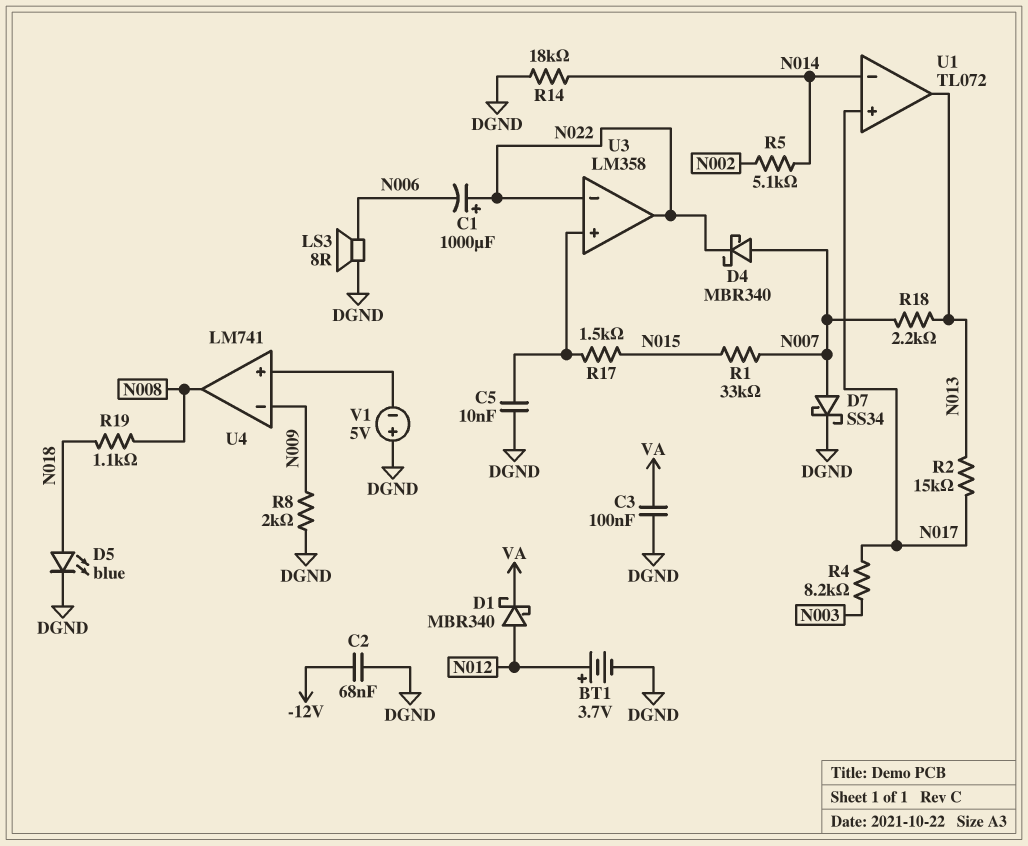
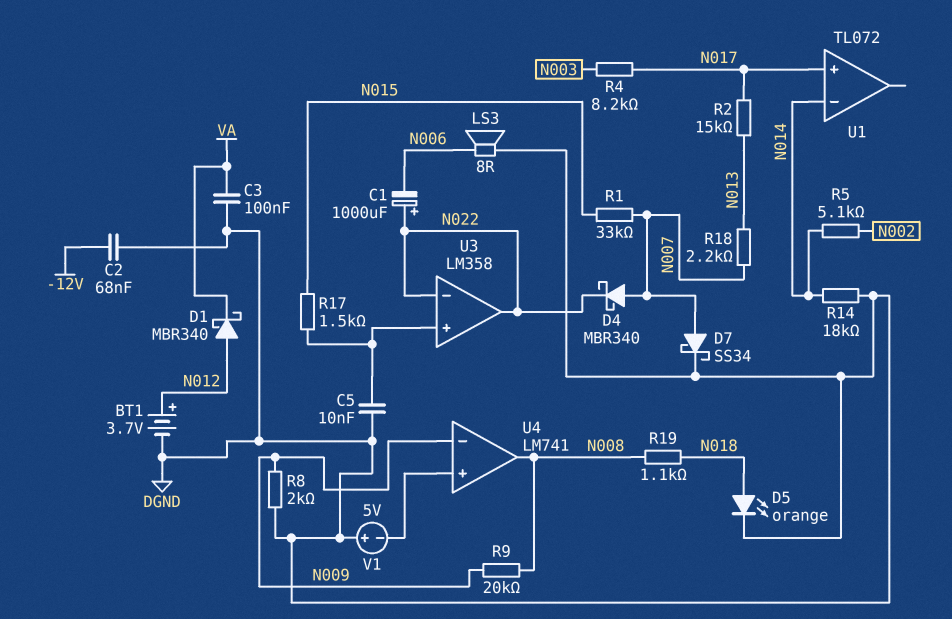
D5: LED blue (A N018, K DGND) -> LED orange (A N018, K DGND)
R9: none -> 20k (N008, N009)
U1 pin out: N013 -> none

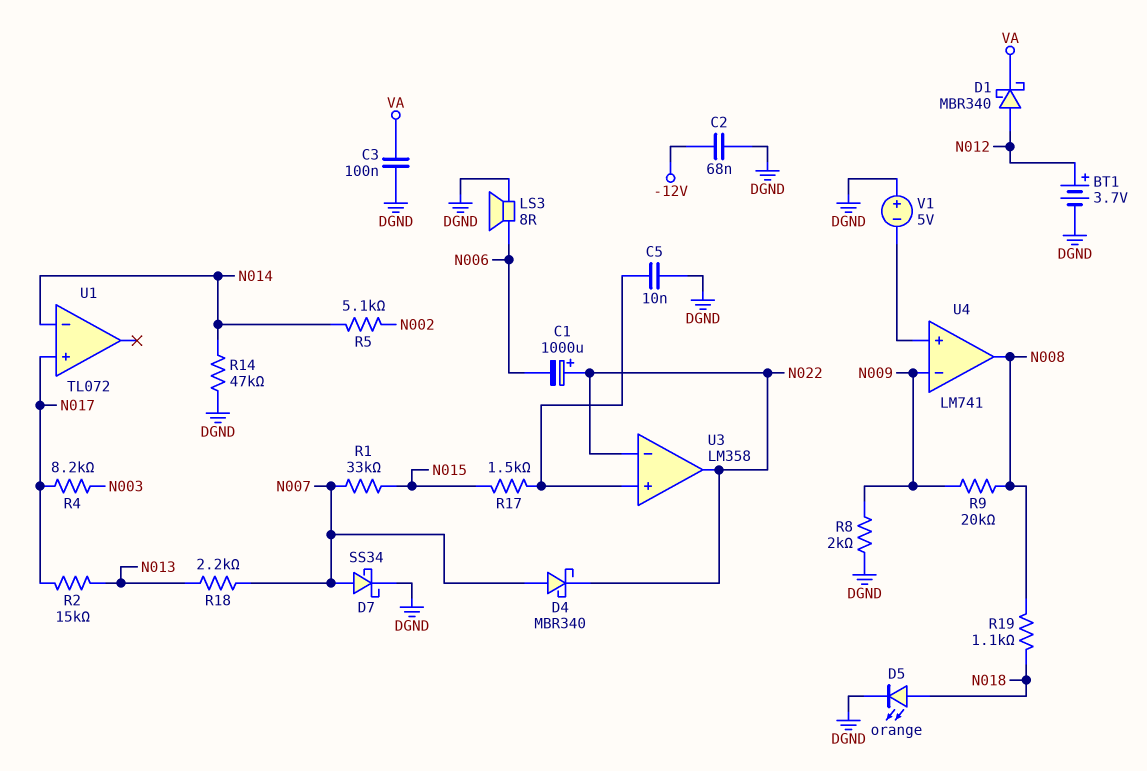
R14: 18k (DGND, N014) -> 47k (DGND, N014)

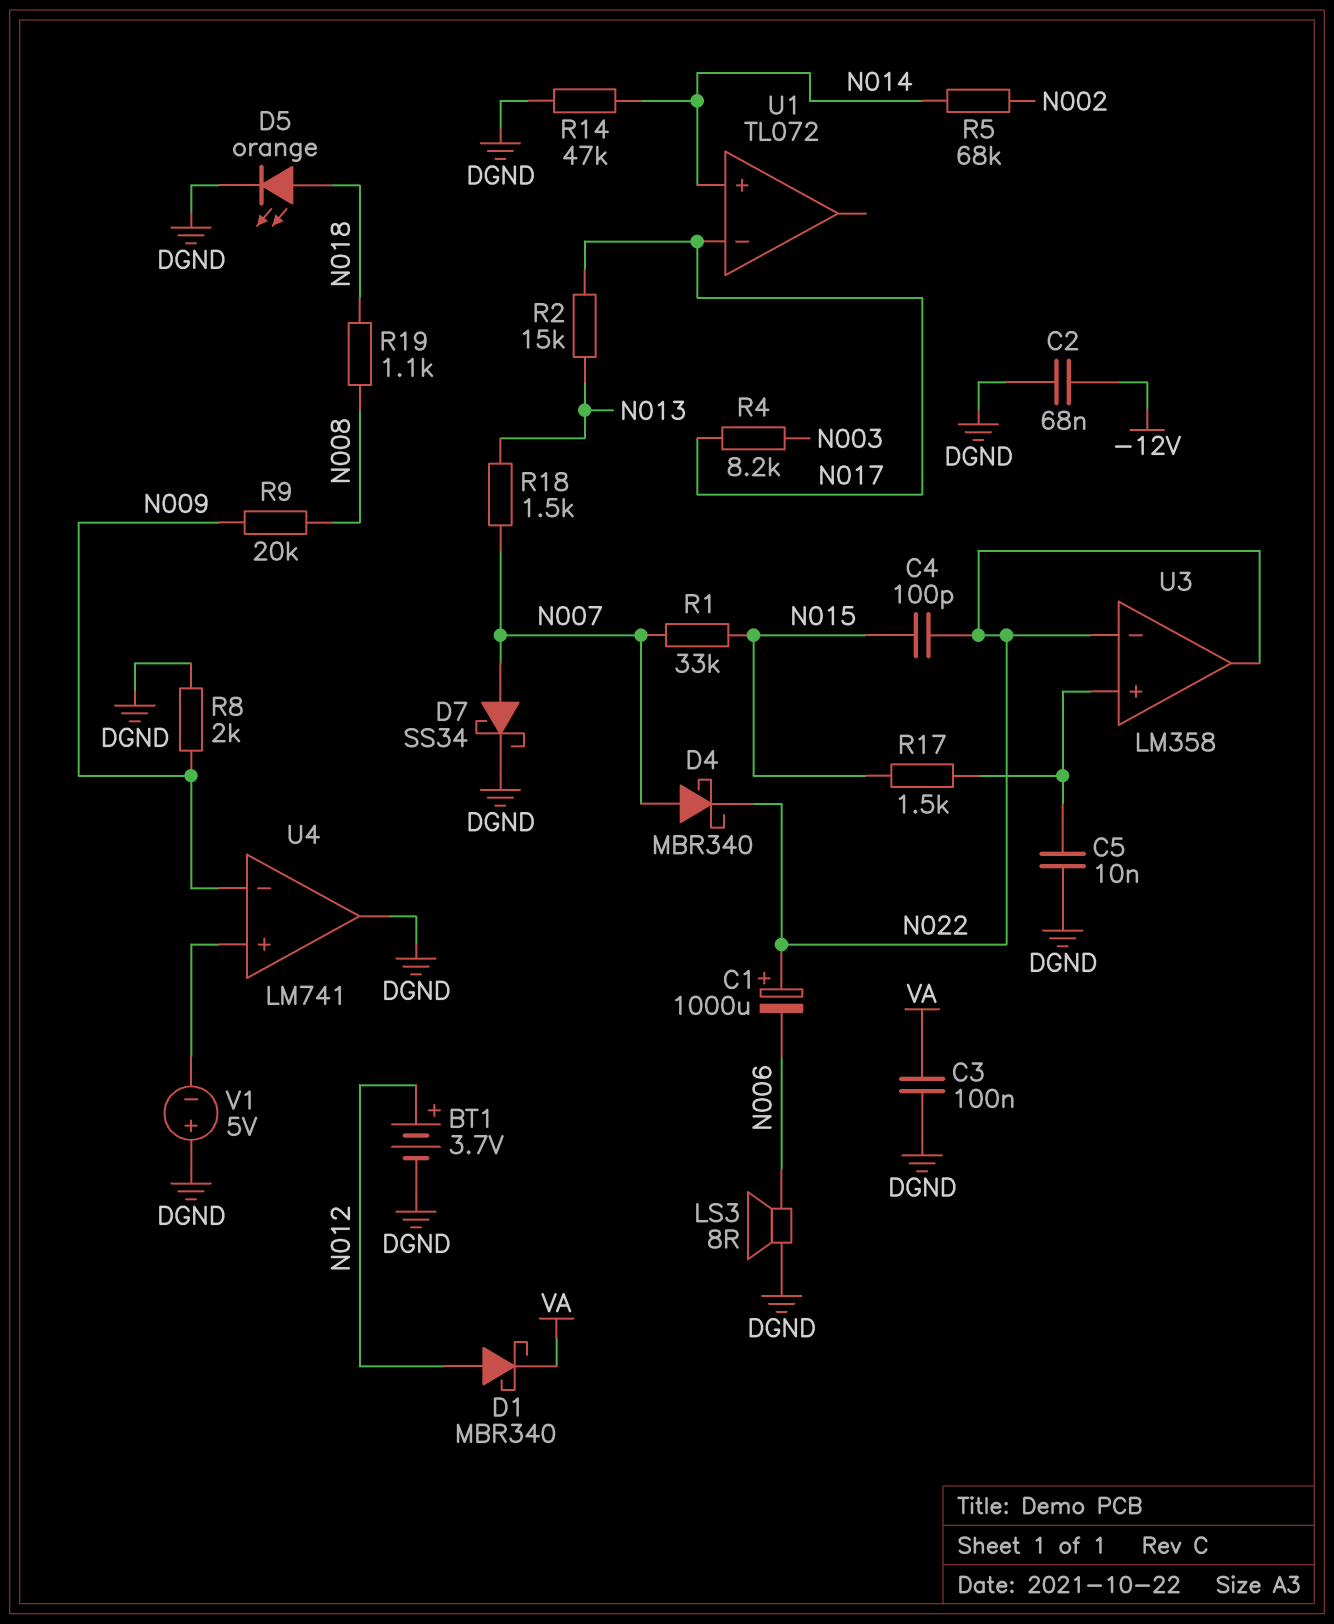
C4: none -> 100pF (N015, N022)
R5: 5.1k (N002, N014) -> 68k (N002, N014)
R18: 2.2k (N007, N013) -> 1.5k (N007, N013)
U1 pin in+: N017 -> N014
U1 pin in-: N014 -> N017
U4 pin out: N008 -> DGND

